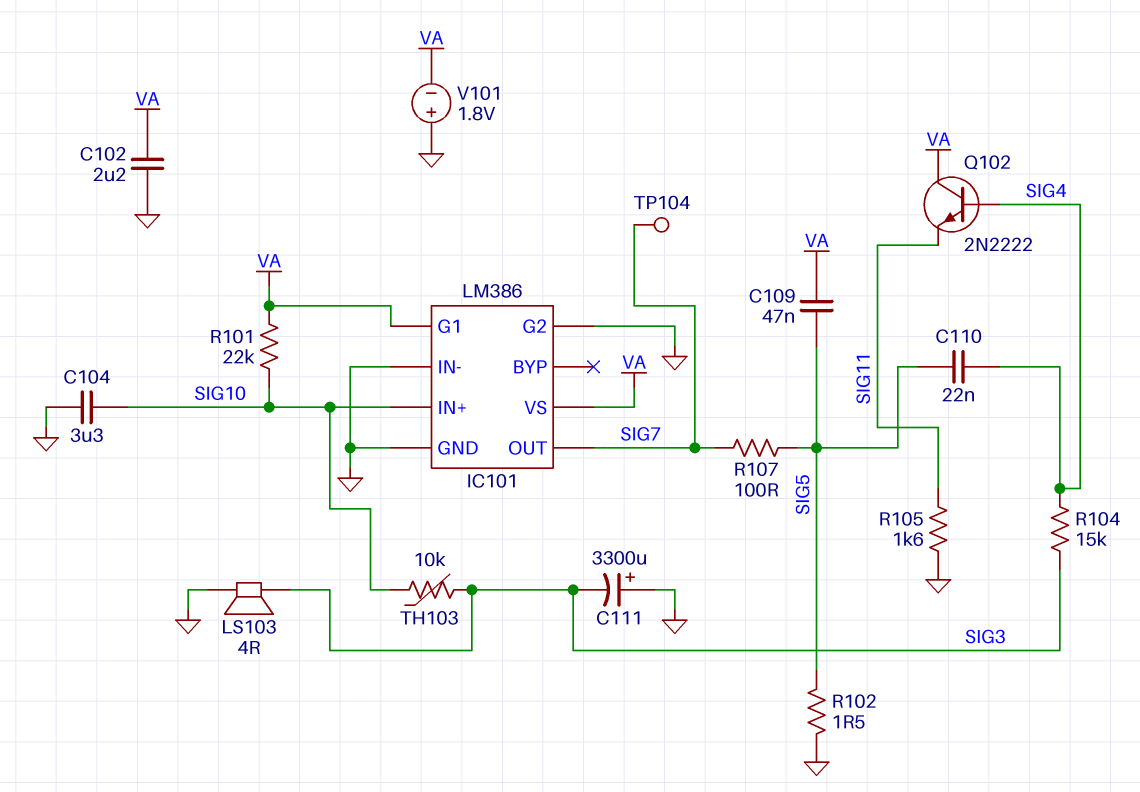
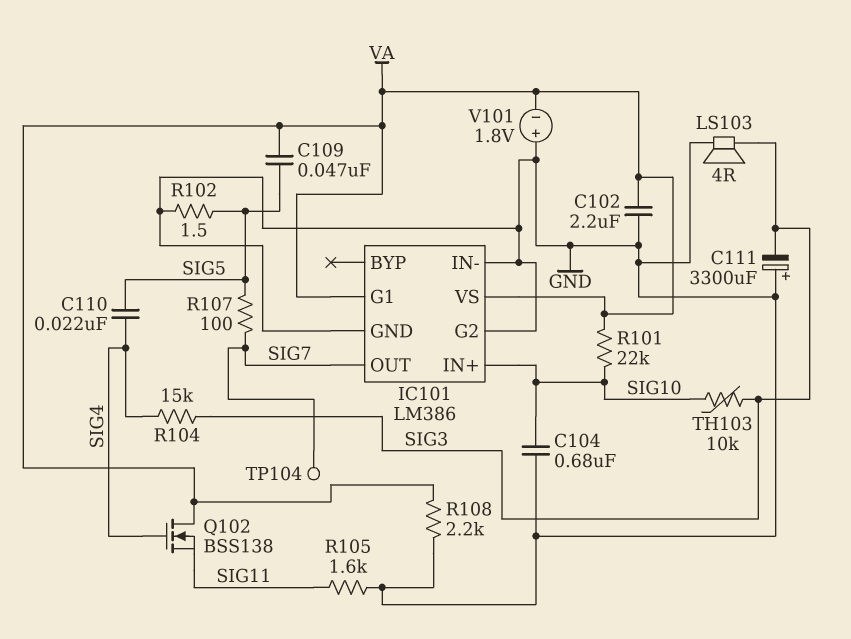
C104: 3.3uF (GND, SIG10) -> 680nF (GND, SIG10)
Q102: NPN 2N2222 (B SIG4, C VA, E SIG11) -> NMOS BSS138 (G SIG4, D VA, S SIG11)
R108: none -> 2.2k (GND, VA)

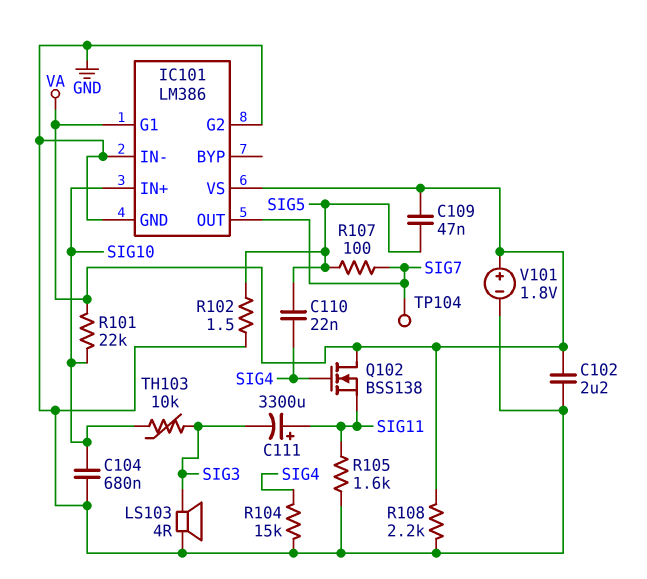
C111: 3300uF (plus GND, minus SIG3) -> 3300uF (plus SIG11, minus SIG3)
R104: 15k (SIG3, SIG4) -> 15k (GND, SIG4)
V101: 1.8V (plus GND, minus VA) -> 1.8V (plus VA, minus GND)

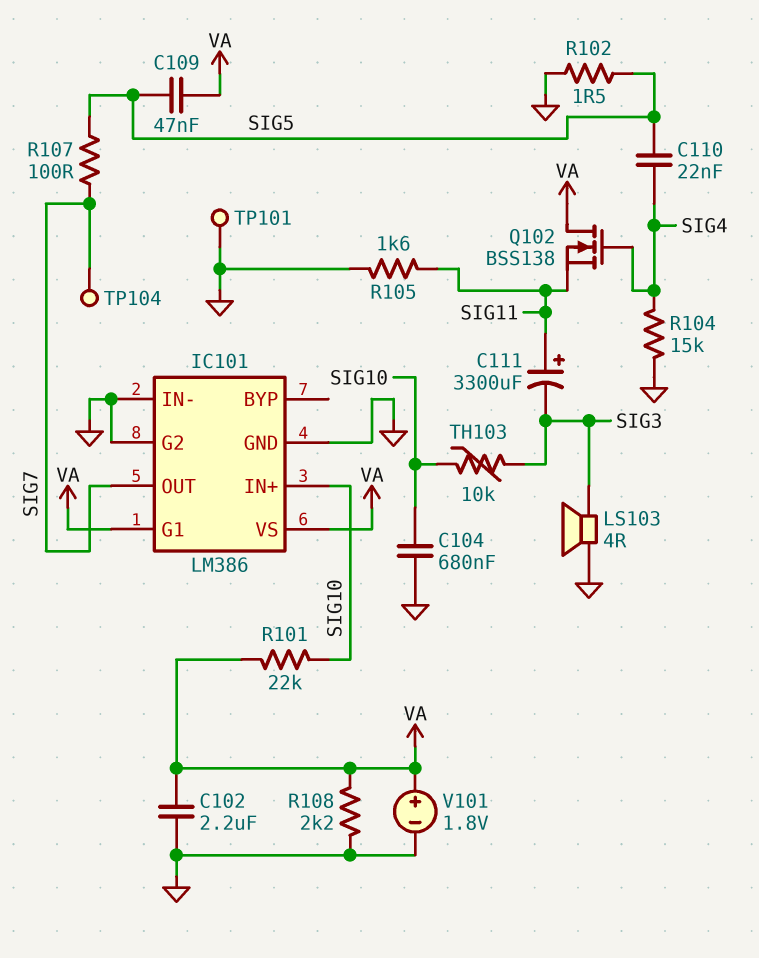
TP101: none -> test point (GND)

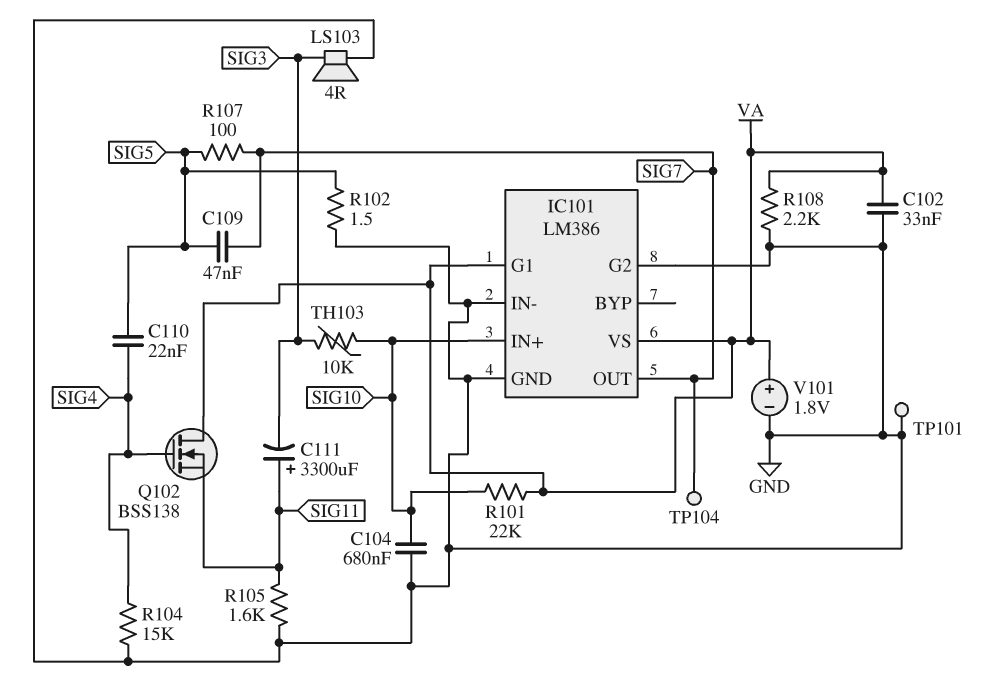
C102: 2.2uF (GND, VA) -> 33nF (GND, VA)
C109: 47nF (SIG5, VA) -> 47nF (SIG5, SIG7)

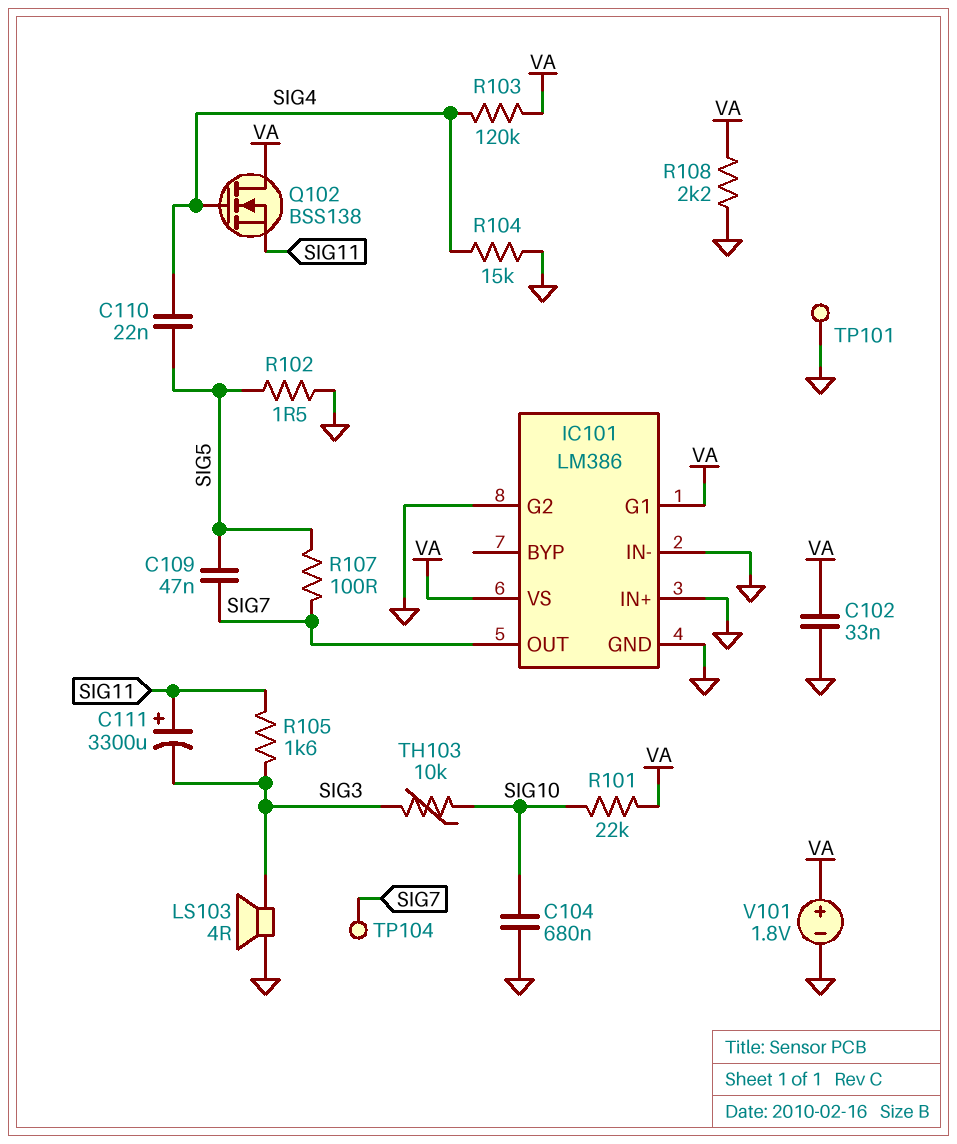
IC101 pin IN+: SIG10 -> GND
R103: none -> 120k (SIG4, VA)
R105: 1.6k (GND, SIG11) -> 1.6k (SIG3, SIG11)

